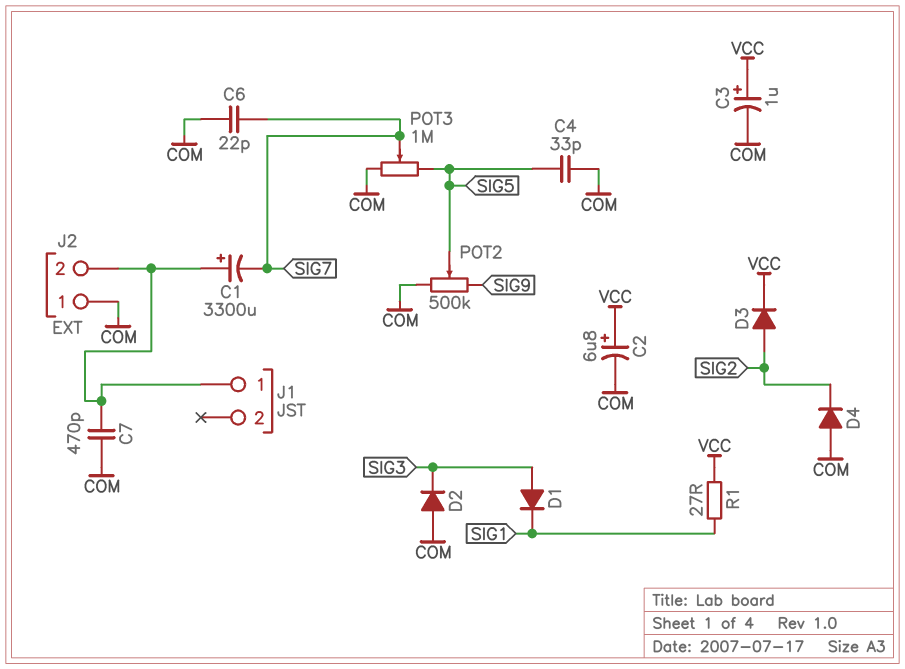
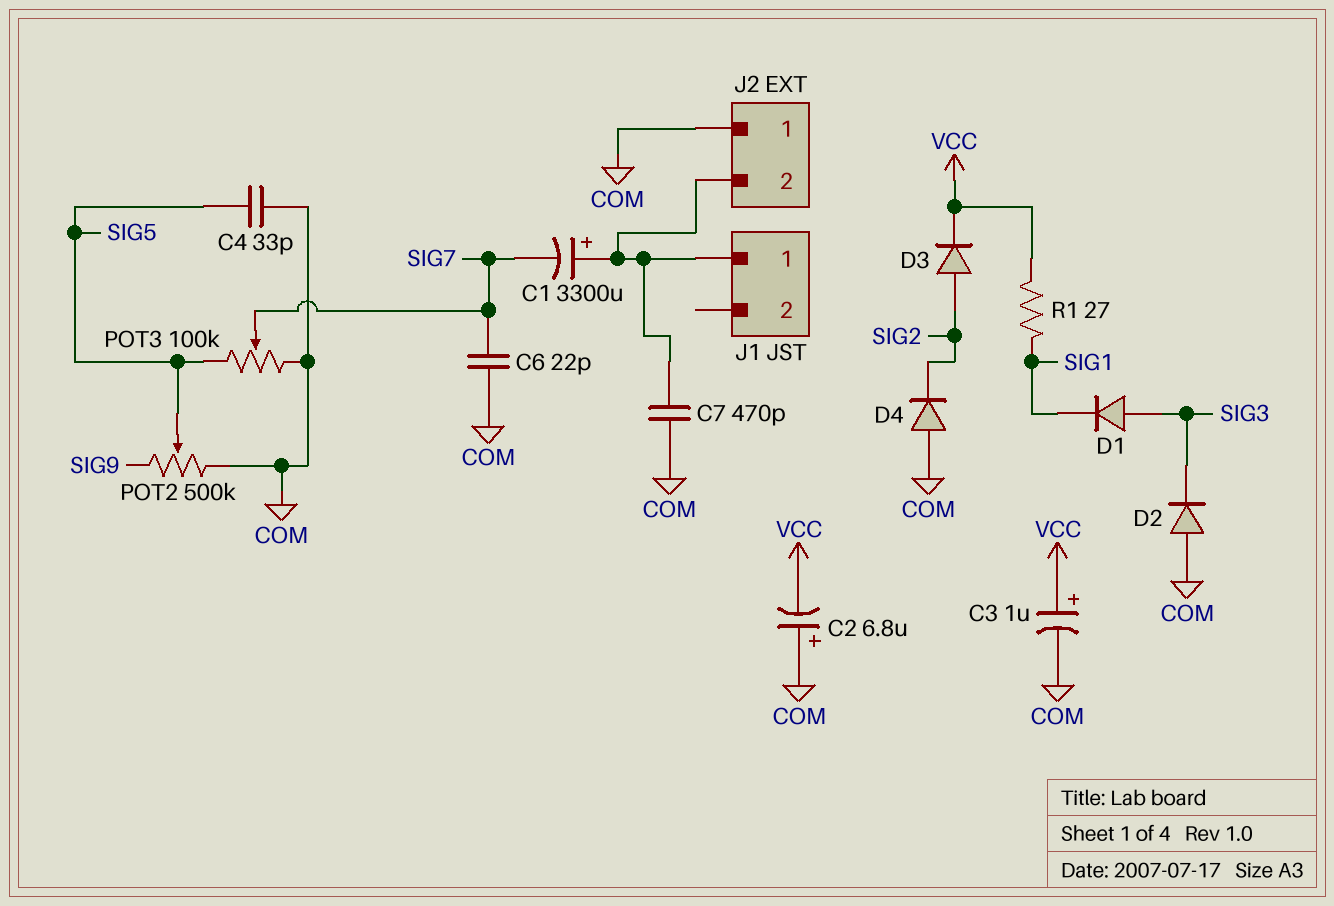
C2: 6.8uF (plus VCC, minus COM) -> 6.8uF (plus COM, minus VCC)
POT3: 1M (COM, SIG5, wiper SIG7) -> 100k (COM, SIG5, wiper SIG7)

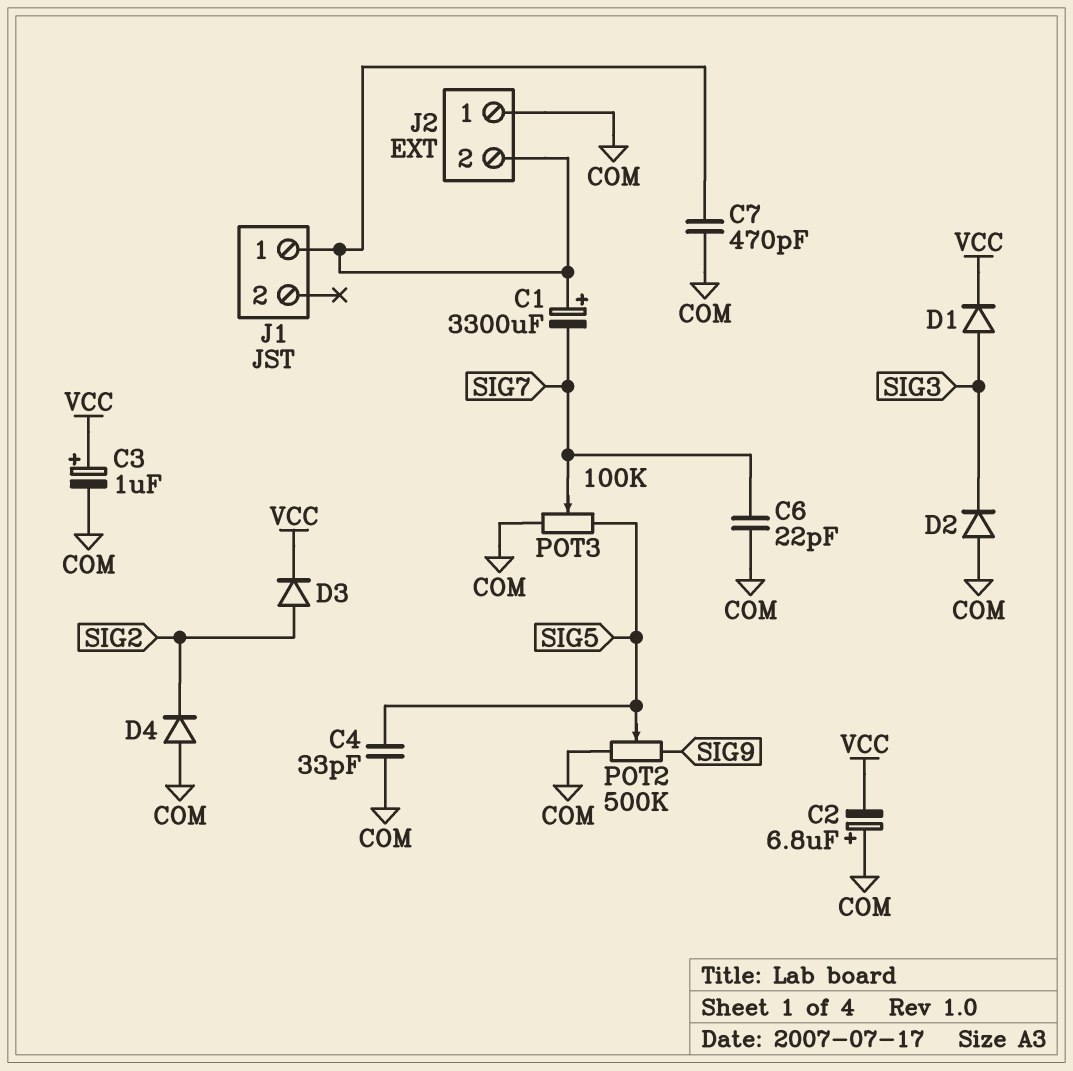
D1: diode (A SIG3, K SIG1) -> diode (A SIG3, K VCC)
R1: 27 (SIG1, VCC) -> none

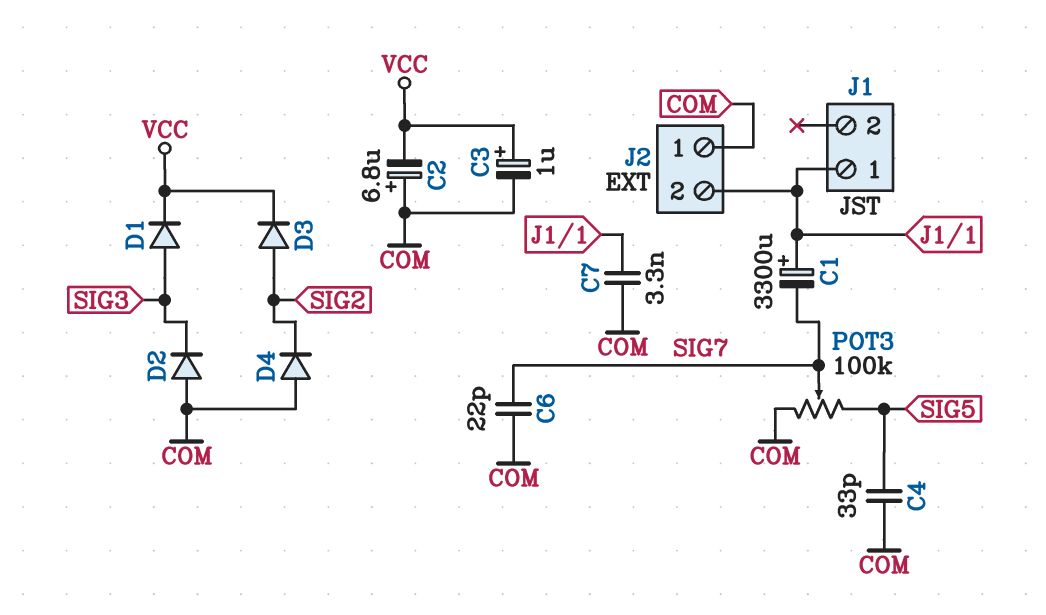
C7: 470pF (COM, J1/1) -> 3.3nF (COM, J1/1)
POT2: 500k (COM, SIG9, wiper SIG5) -> none

